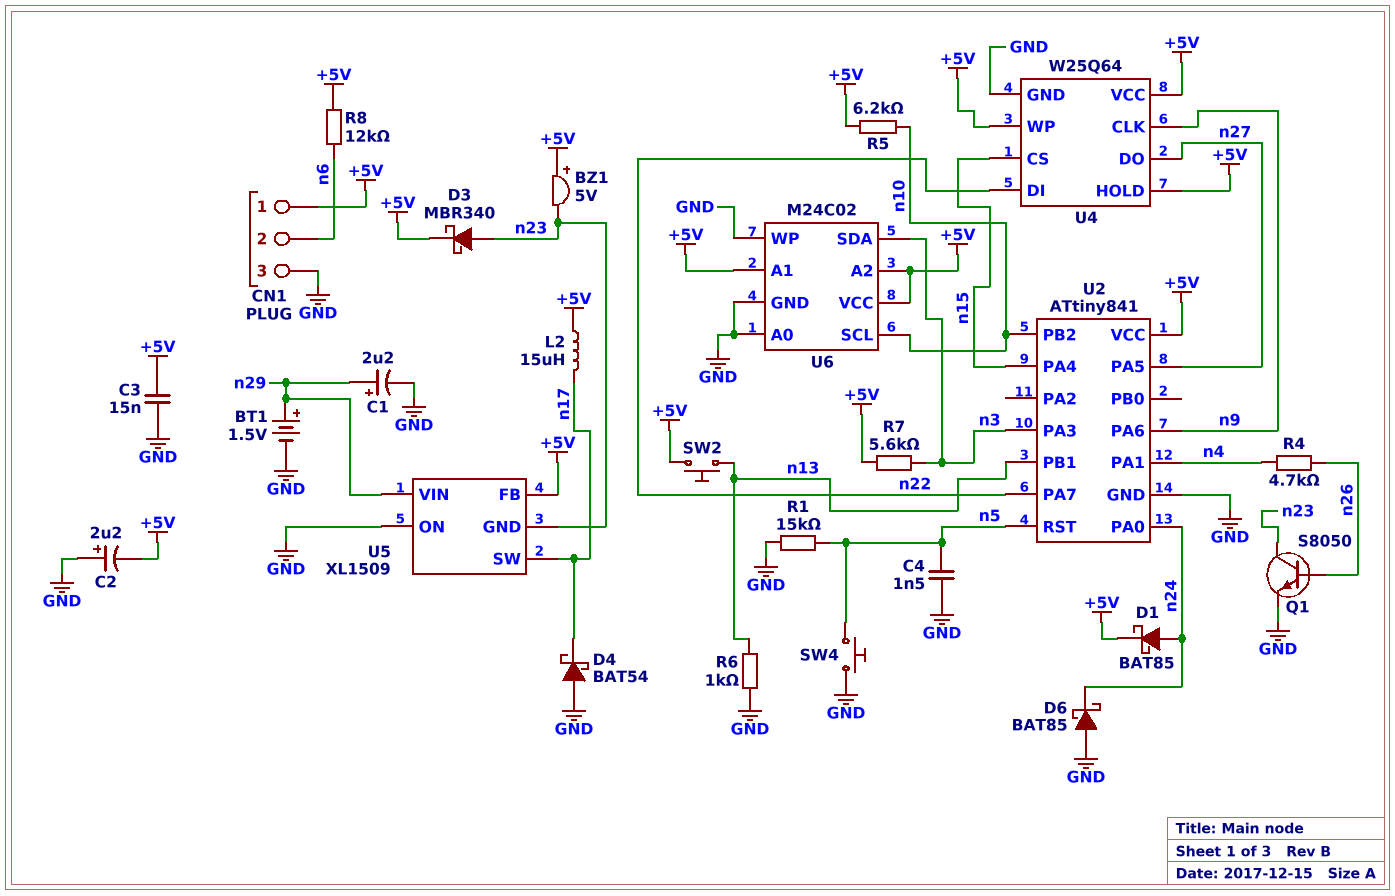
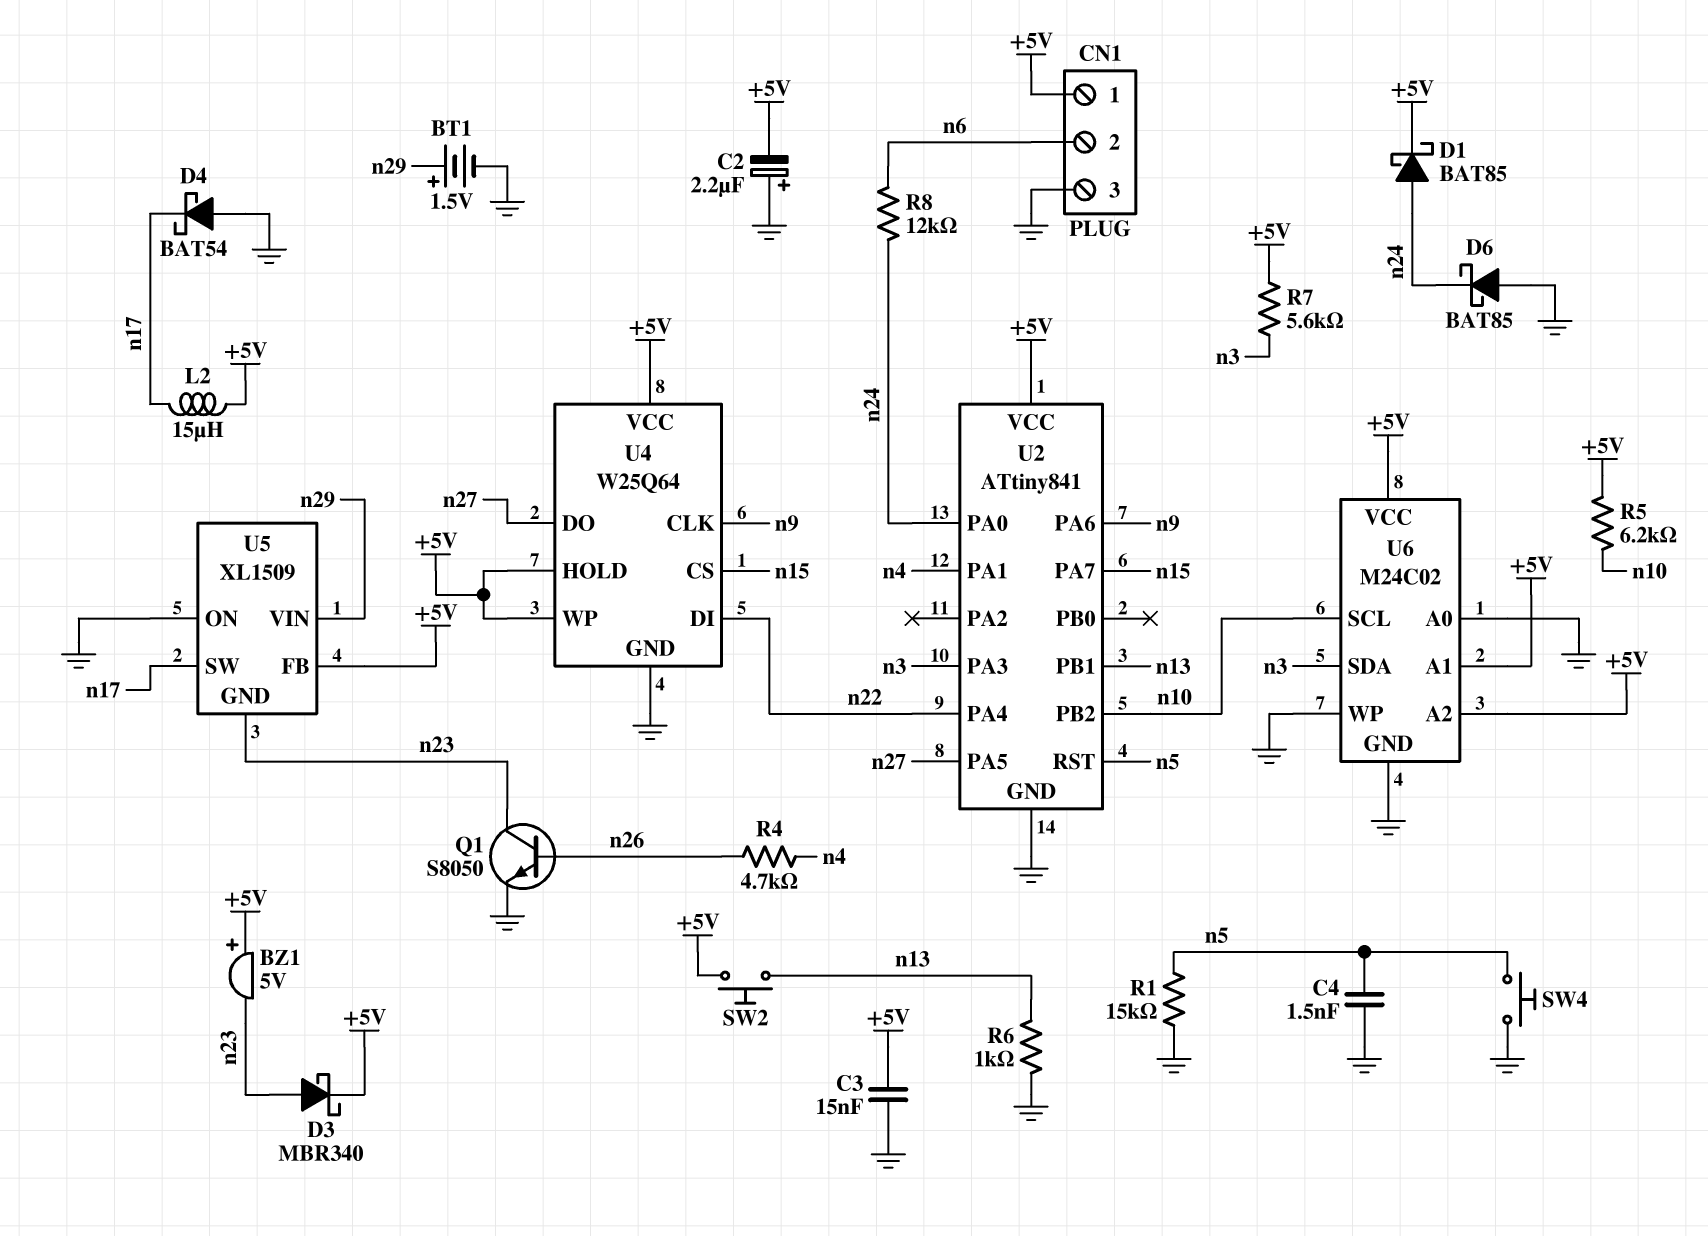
C1: 2.2uF (plus n29, minus GND) -> none
R8: 12k (+5V, n6) -> 12k (n6, n24)
U2 pin PA4: n15 -> n22
U2 pin PA7: n22 -> n15

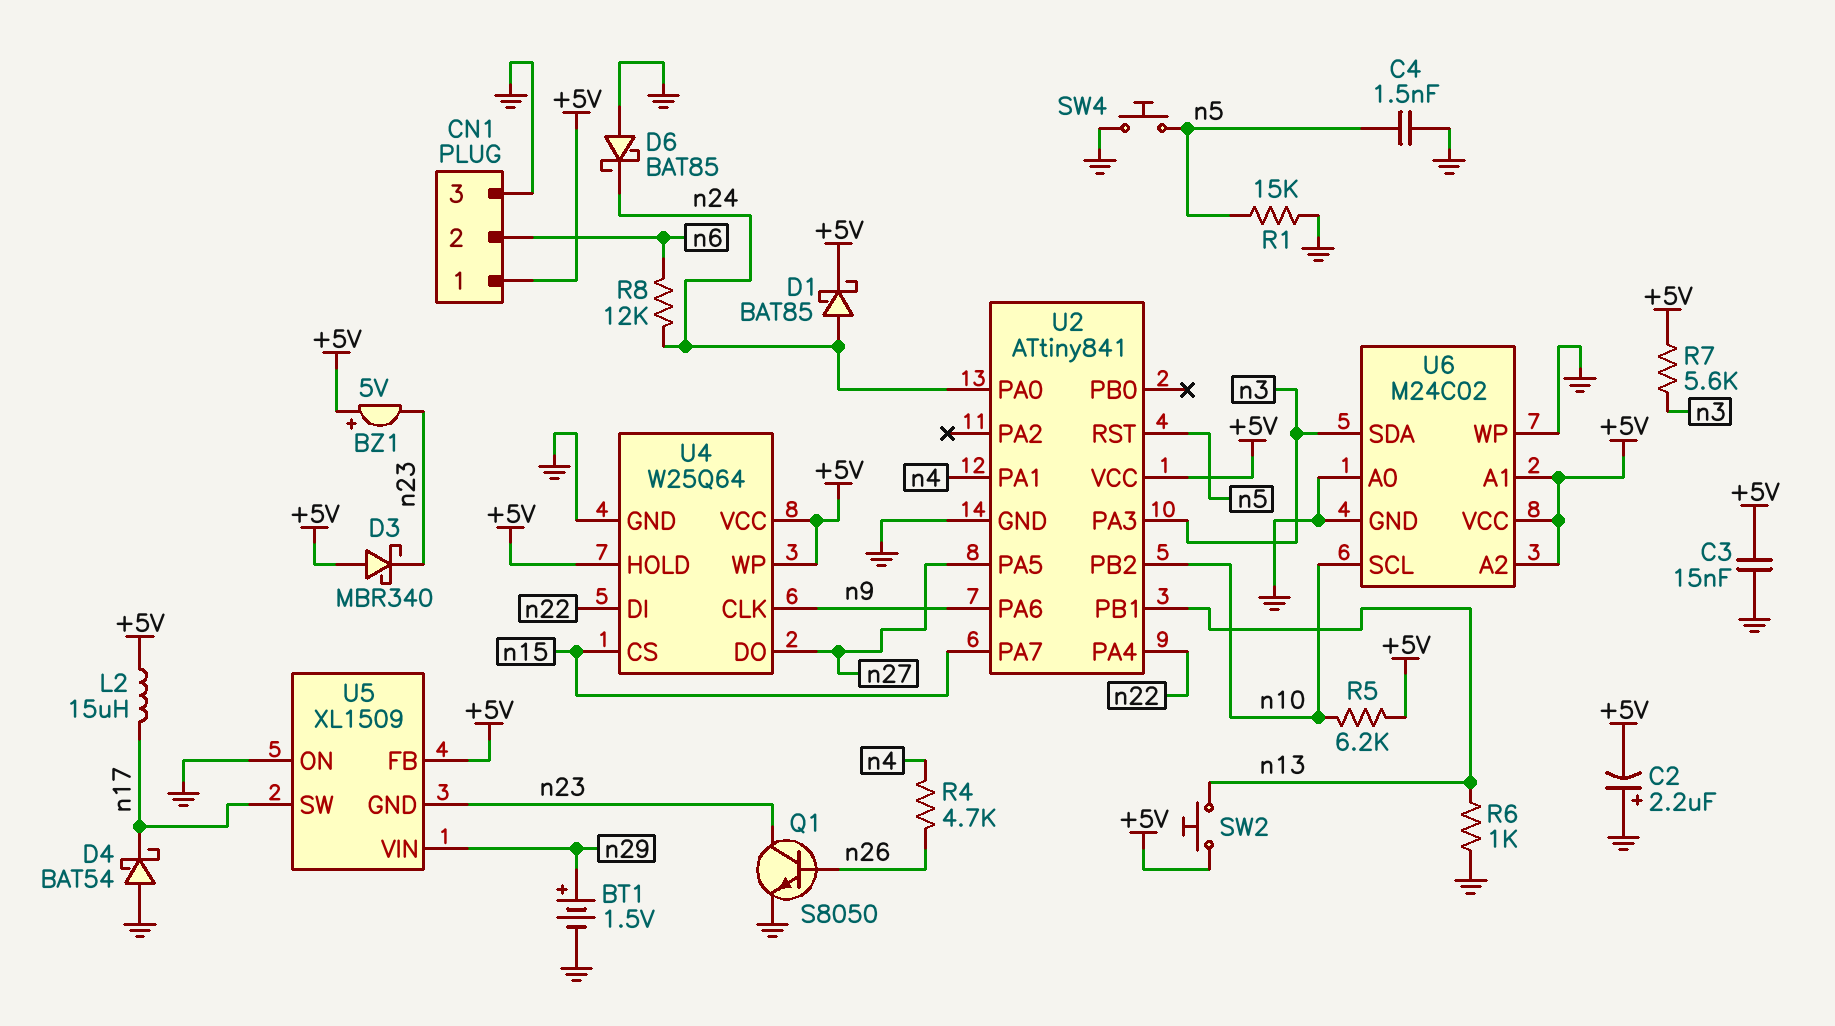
D3: schottky MBR340 (A n23, K +5V) -> schottky MBR340 (A +5V, K n23)

